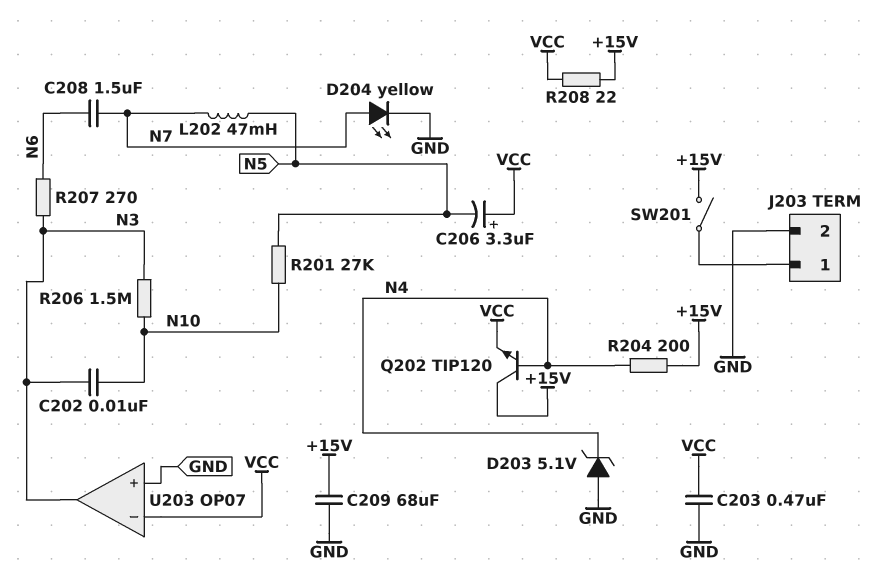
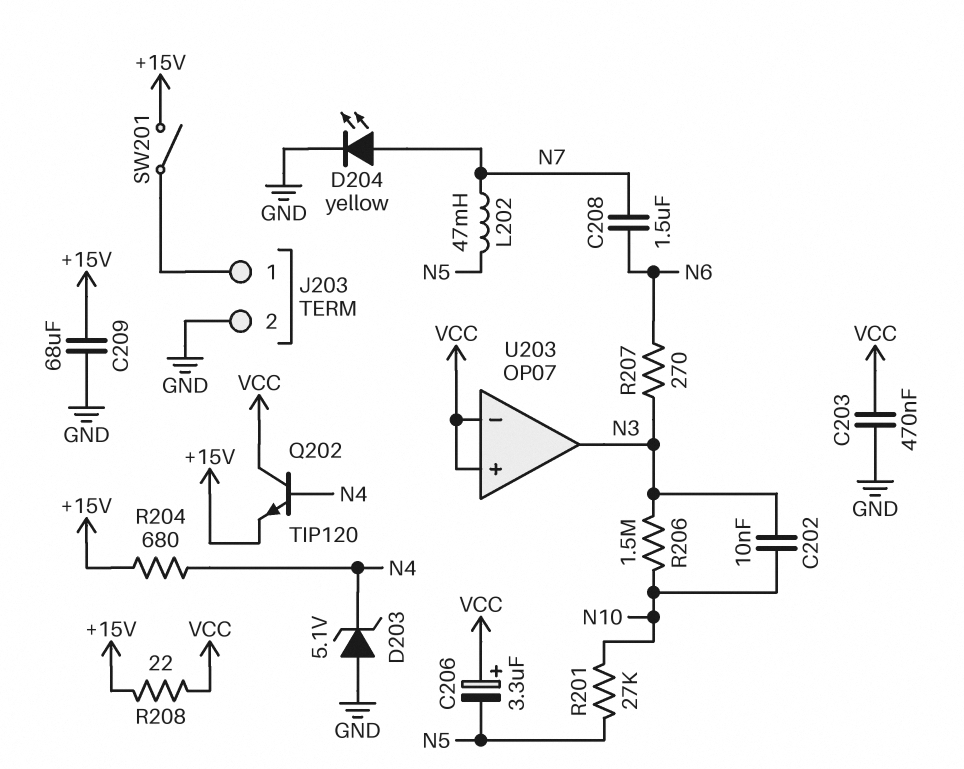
Q202: NPN TIP120 (B N4, C +15V, E VCC) -> NPN TIP120 (B N4, C VCC, E +15V)
R204: 200 (+15V, N4) -> 680 (+15V, N4)
U203 pin in+: GND -> VCC

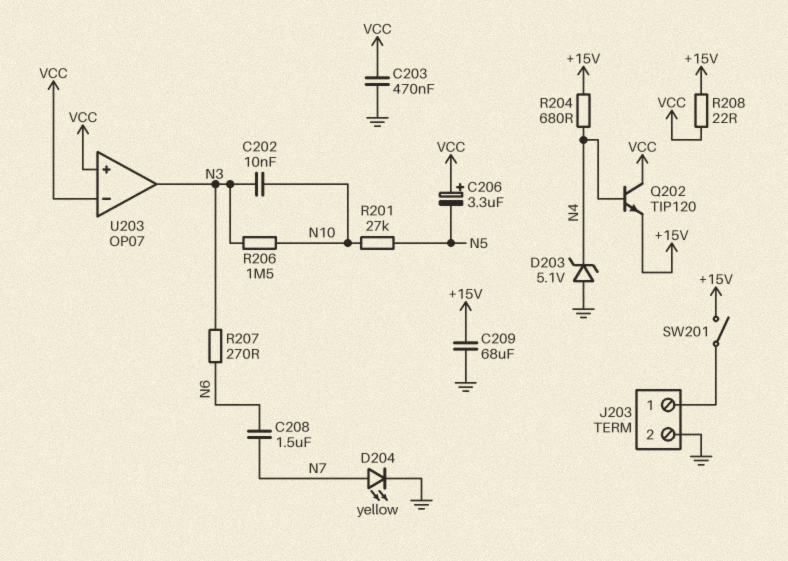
L202: 47mH (N5, N7) -> none

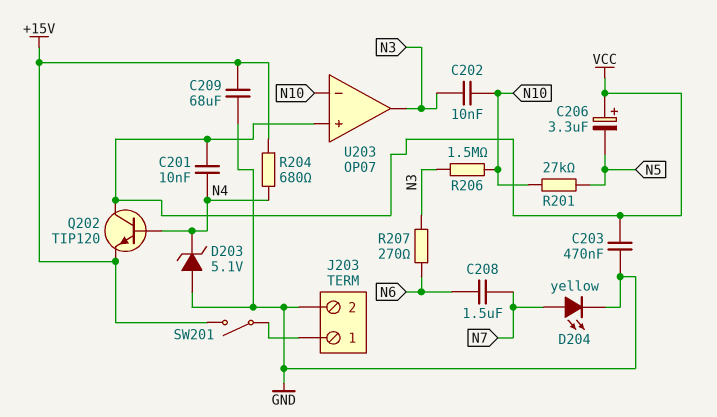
C201: none -> 10nF (N4, VCC)
R208: 22 (+15V, VCC) -> none
U203 pin in-: VCC -> N10

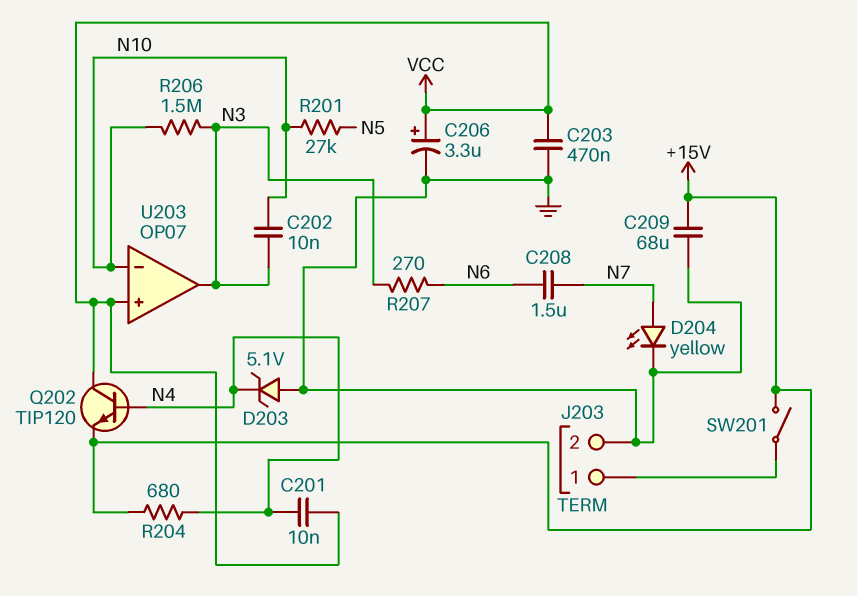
C206: 3.3uF (plus VCC, minus N5) -> 3.3uF (plus VCC, minus GND)

